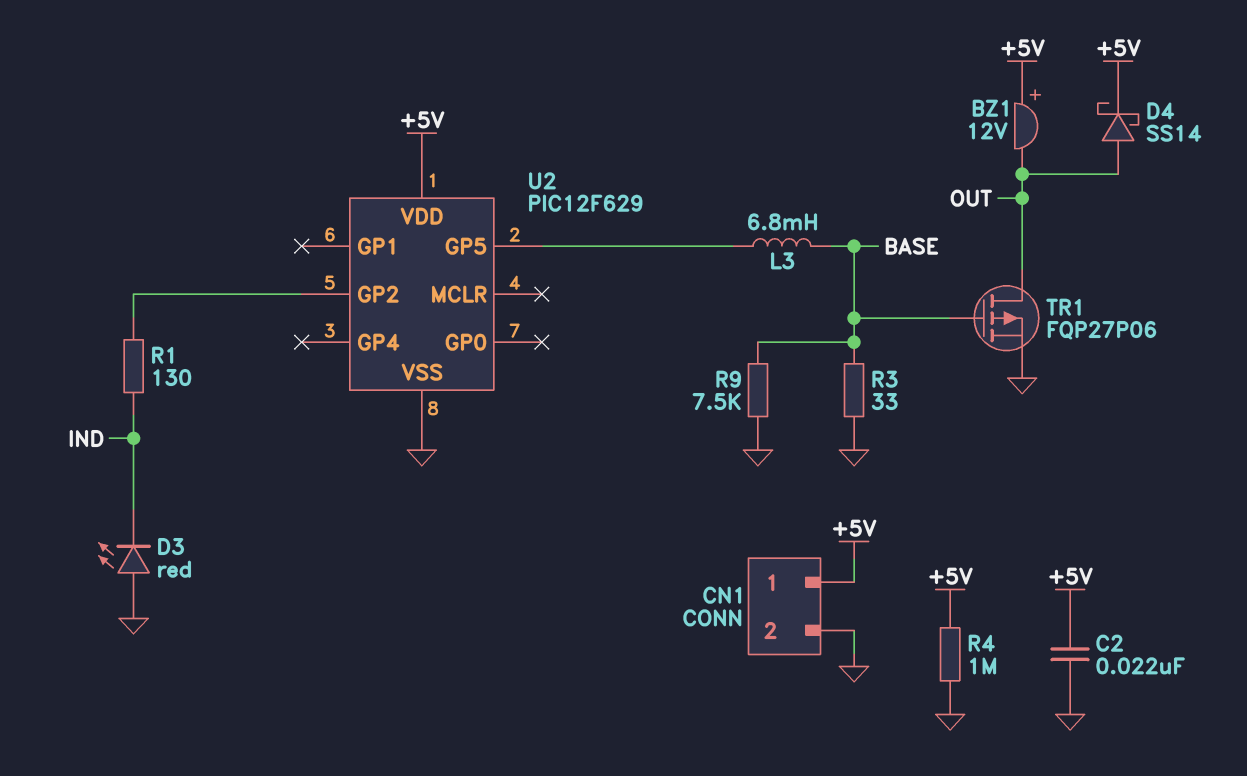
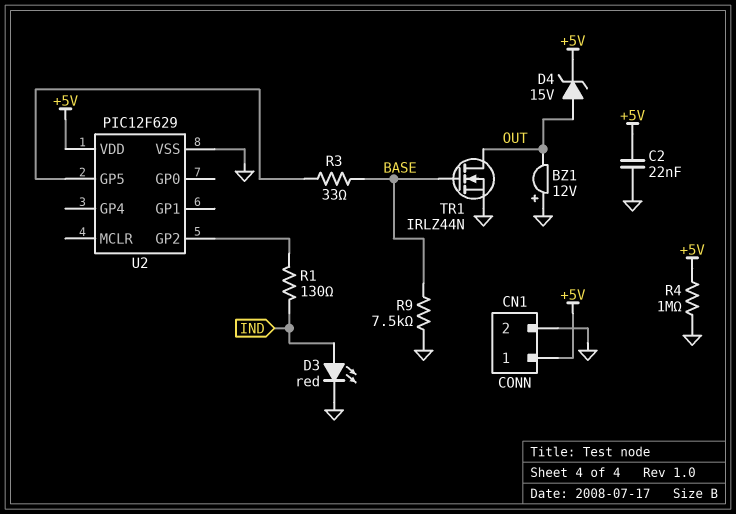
BZ1: buzzer 12V (plus +5V, minus OUT) -> buzzer 12V (plus GND, minus OUT)
D3: LED red (A GND, K IND) -> LED red (A IND, K GND)
D4: schottky SS14 (A OUT, K +5V) -> zener 15V (A OUT, K +5V)
L3: 6.8mH (BASE, U2/GP5) -> none
R3: 33 (BASE, GND) -> 33 (BASE, U2/GP5)
TR1: PMOS FQP27P06 (G BASE, D OUT, S GND) -> NMOS IRLZ44N (G BASE, D OUT, S GND)

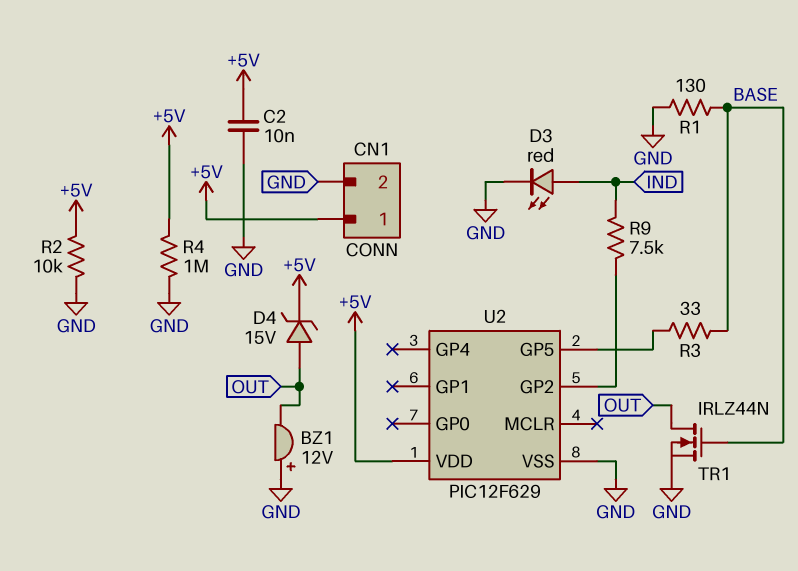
C2: 22nF (+5V, GND) -> 10nF (+5V, GND)
R1: 130 (IND, U2/GP2) -> 130 (BASE, GND)
R2: none -> 10k (+5V, GND)
R9: 7.5k (BASE, GND) -> 7.5k (IND, U2/GP2)

